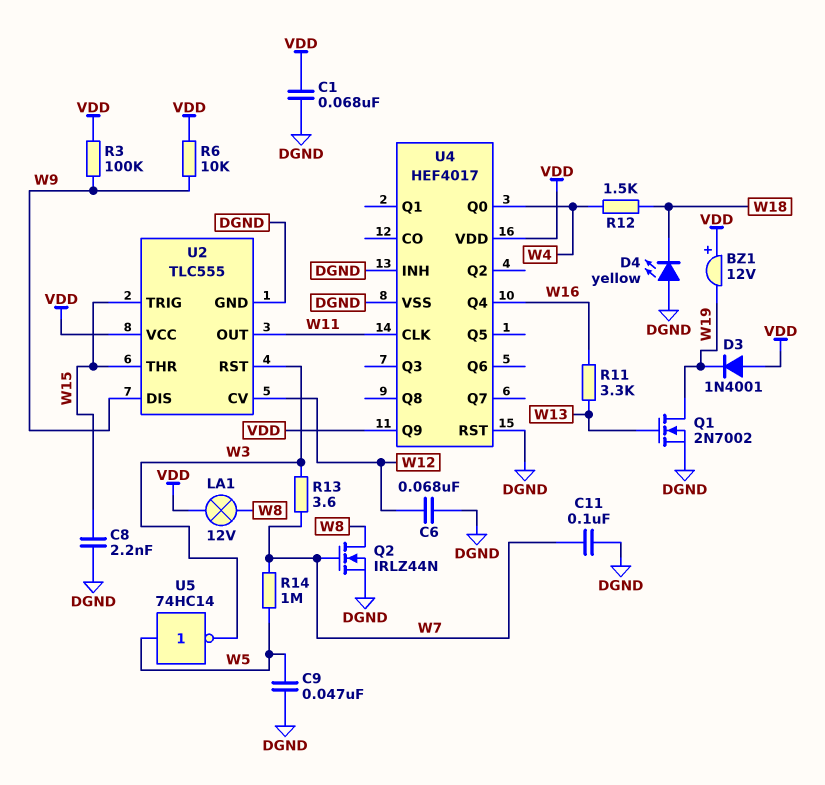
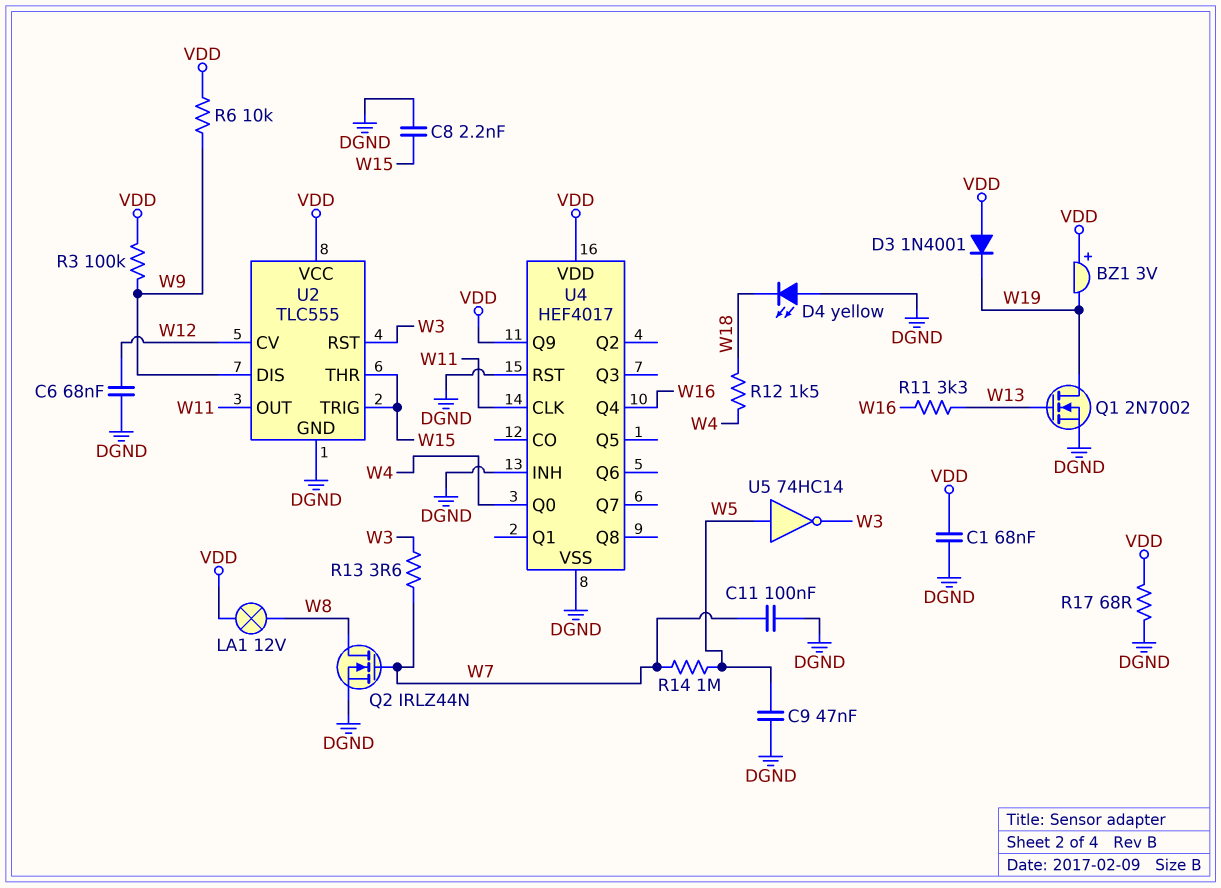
BZ1: buzzer 12V (plus VDD, minus W19) -> buzzer 3V (plus VDD, minus W19)
R17: none -> 68 (DGND, VDD)

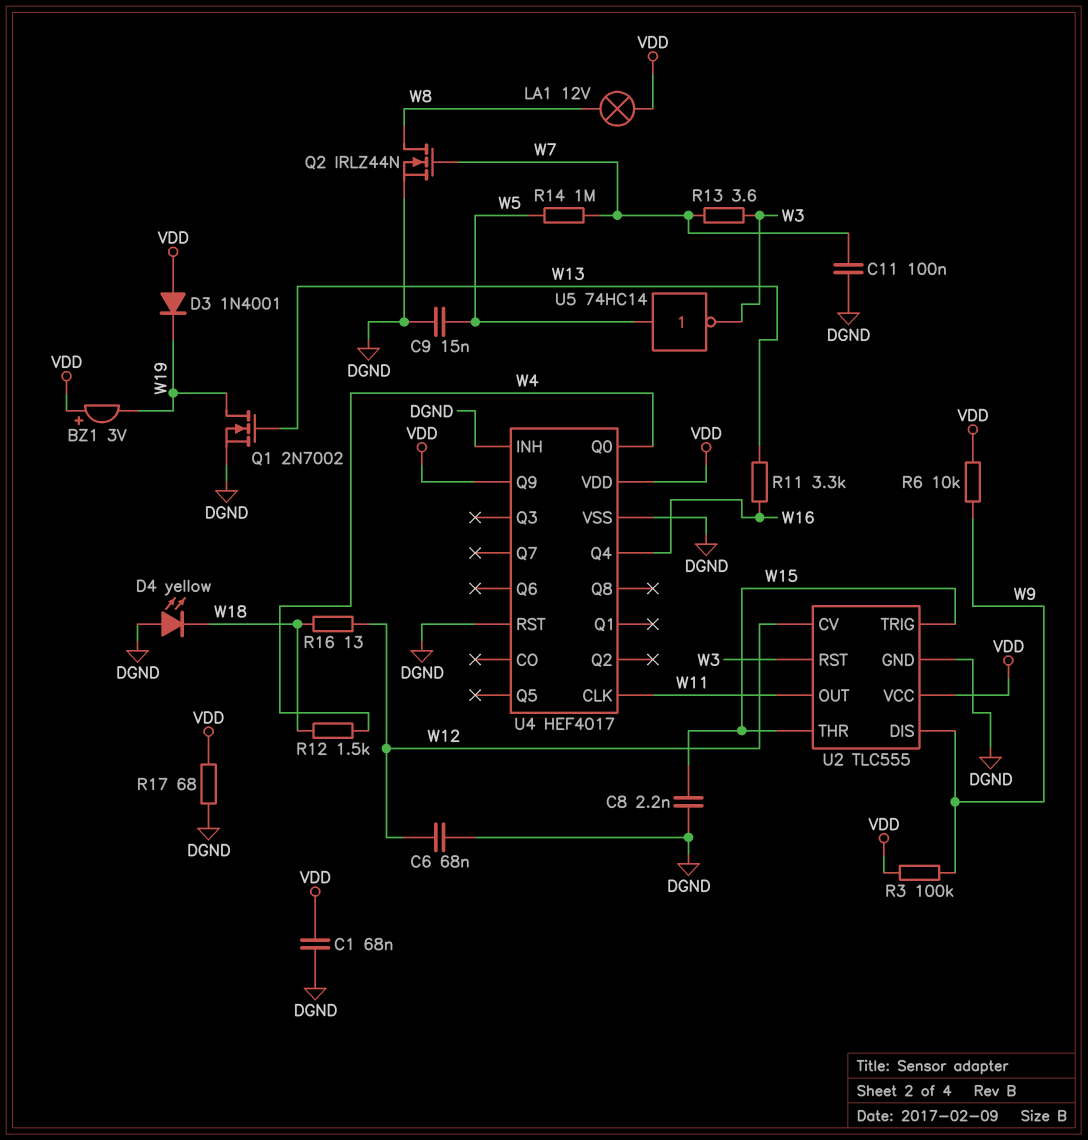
C9: 47nF (DGND, W5) -> 15nF (DGND, W5)
R16: none -> 13 (W12, W18)

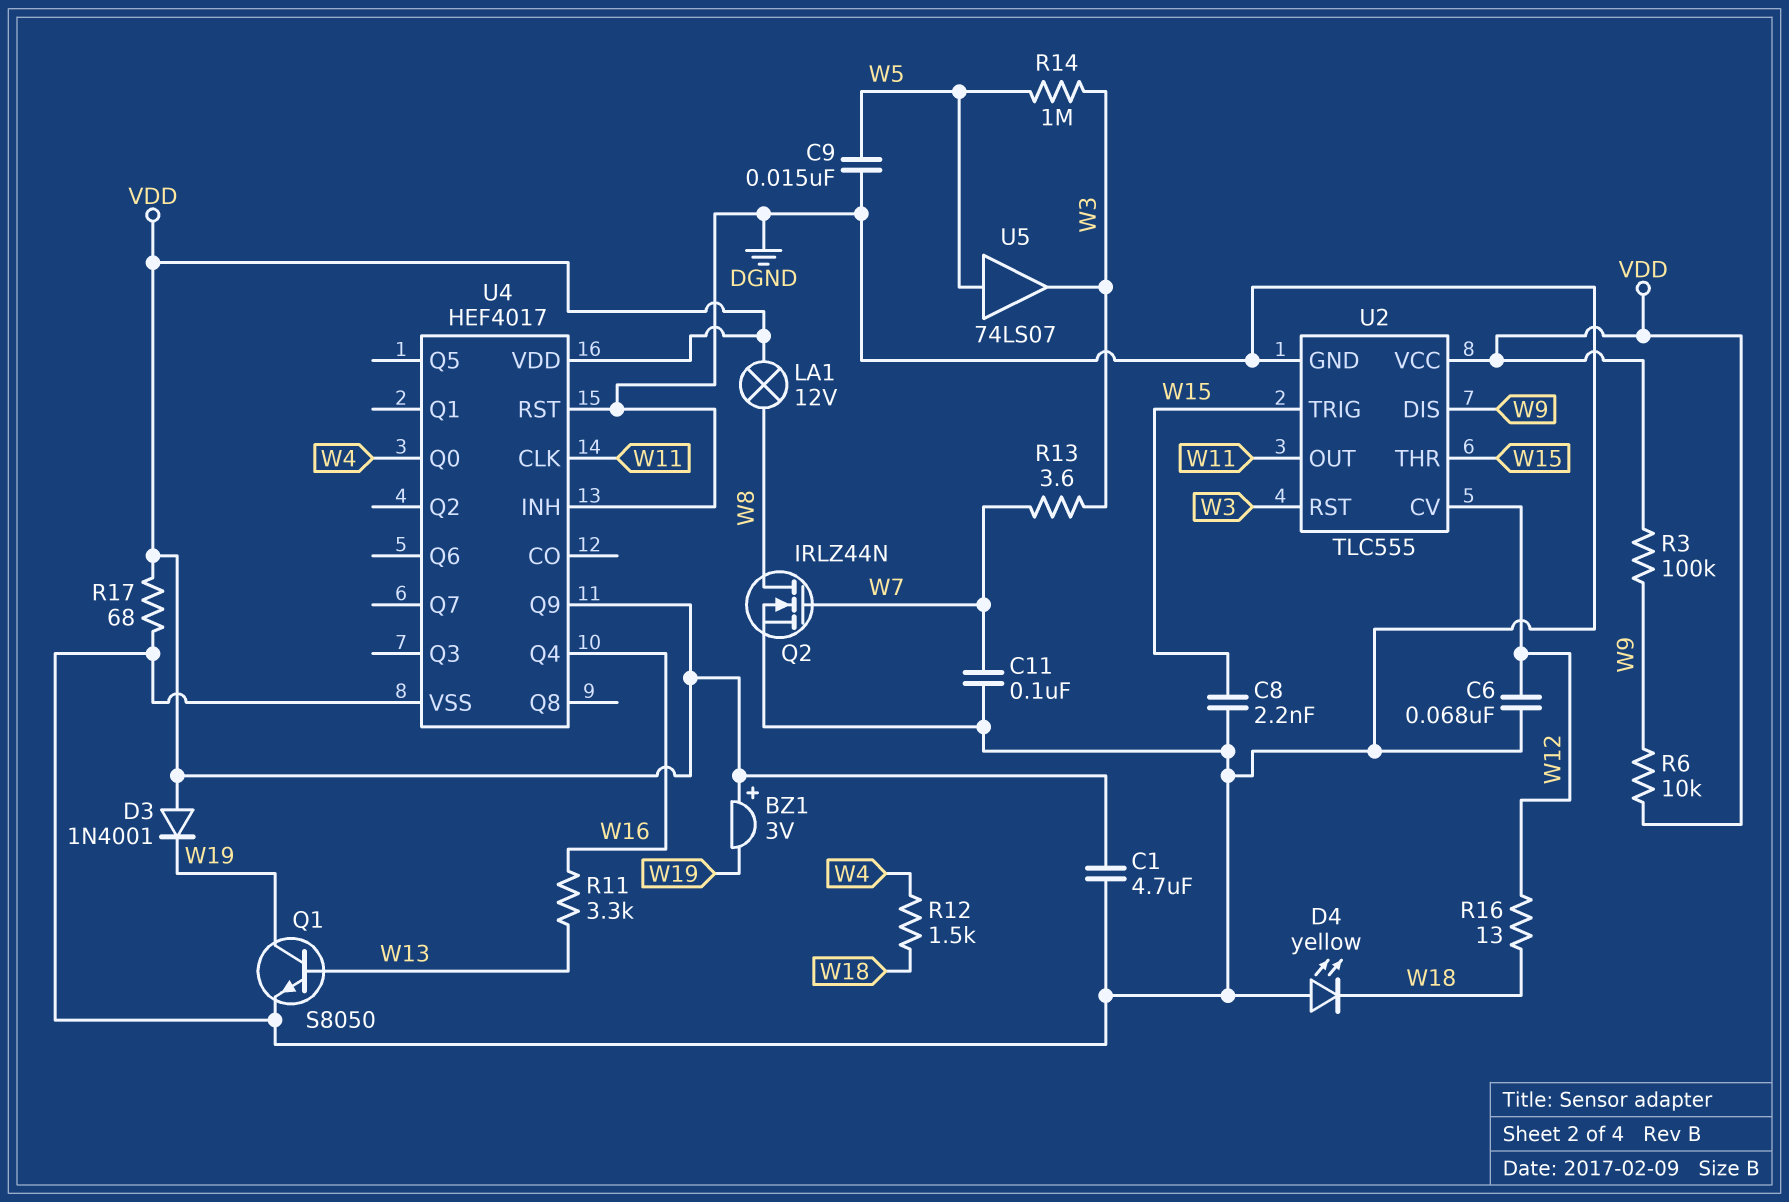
C1: 68nF (DGND, VDD) -> 4.7uF (DGND, VDD)
Q1: NMOS 2N7002 (G W13, D W19, S DGND) -> NPN S8050 (B W13, C W19, E DGND)
R14: 1M (W5, W7) -> 1M (W3, W5)
U5: NOT 74HC14 (in W5, out W3) -> buffer 74LS07 (in W5, out W3)

